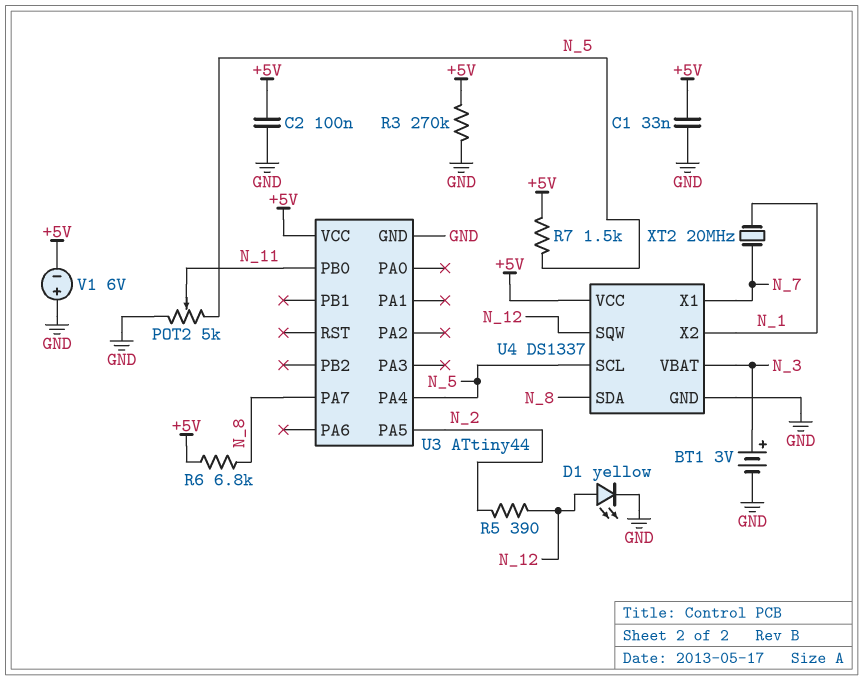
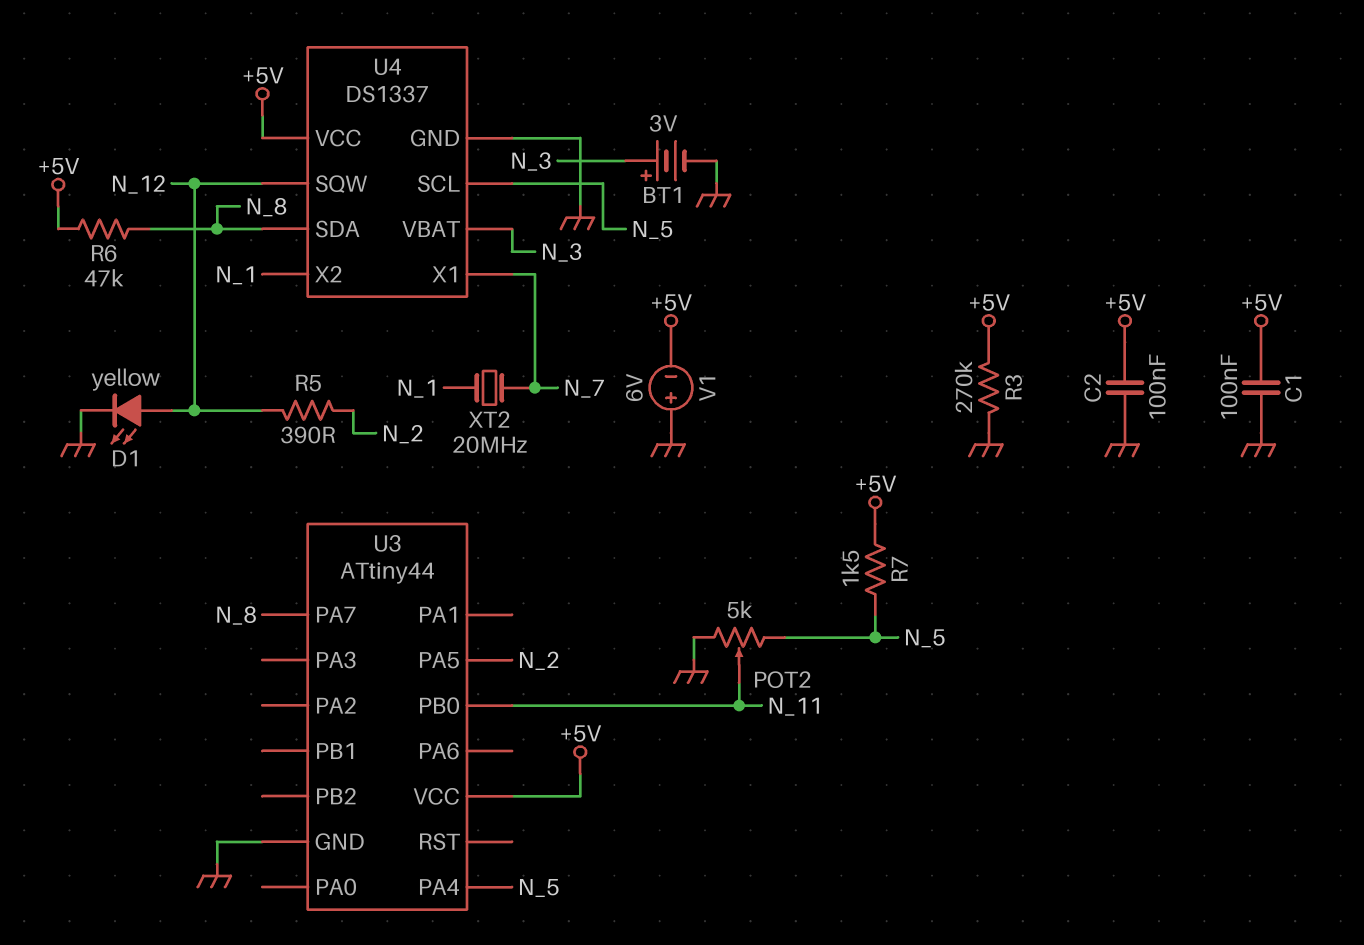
C1: 33nF (+5V, GND) -> 100nF (+5V, GND)
R6: 6.8k (+5V, N_8) -> 47k (+5V, N_8)

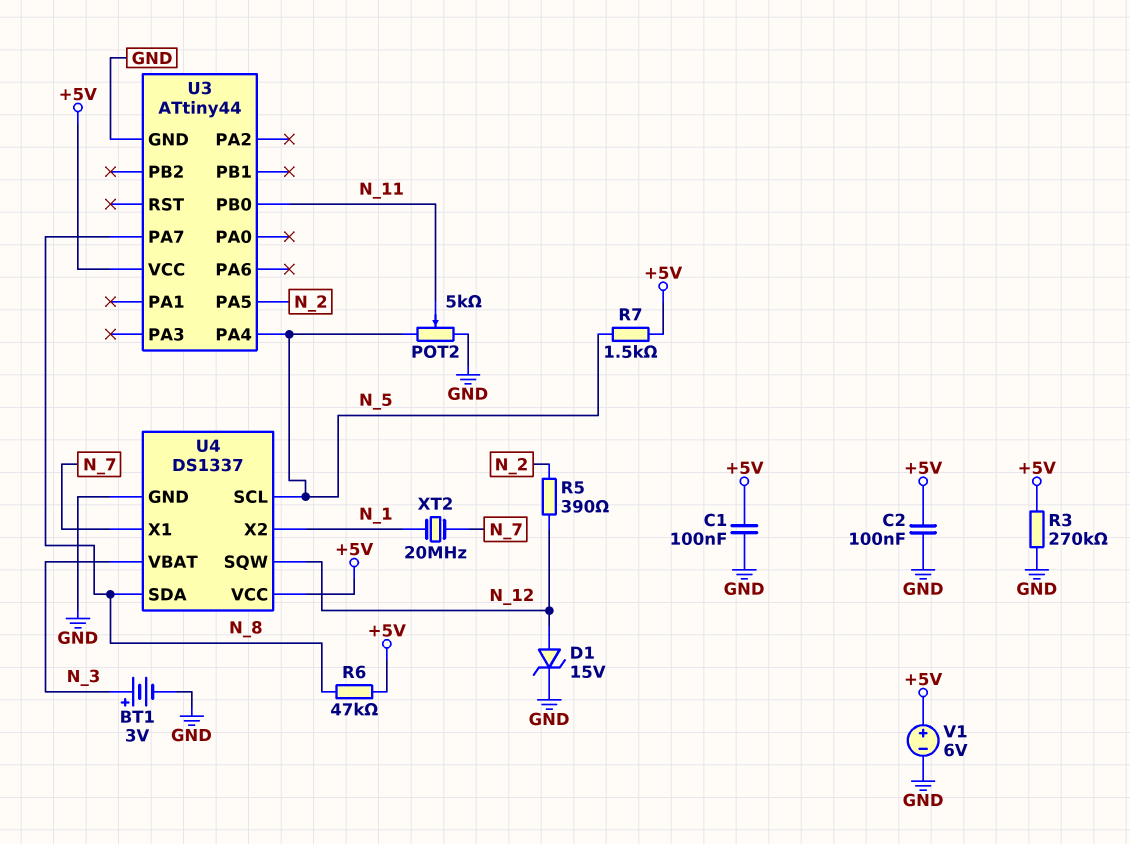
D1: LED yellow (A N_12, K GND) -> zener 15V (A N_12, K GND)
V1: 6V (plus GND, minus +5V) -> 6V (plus +5V, minus GND)

